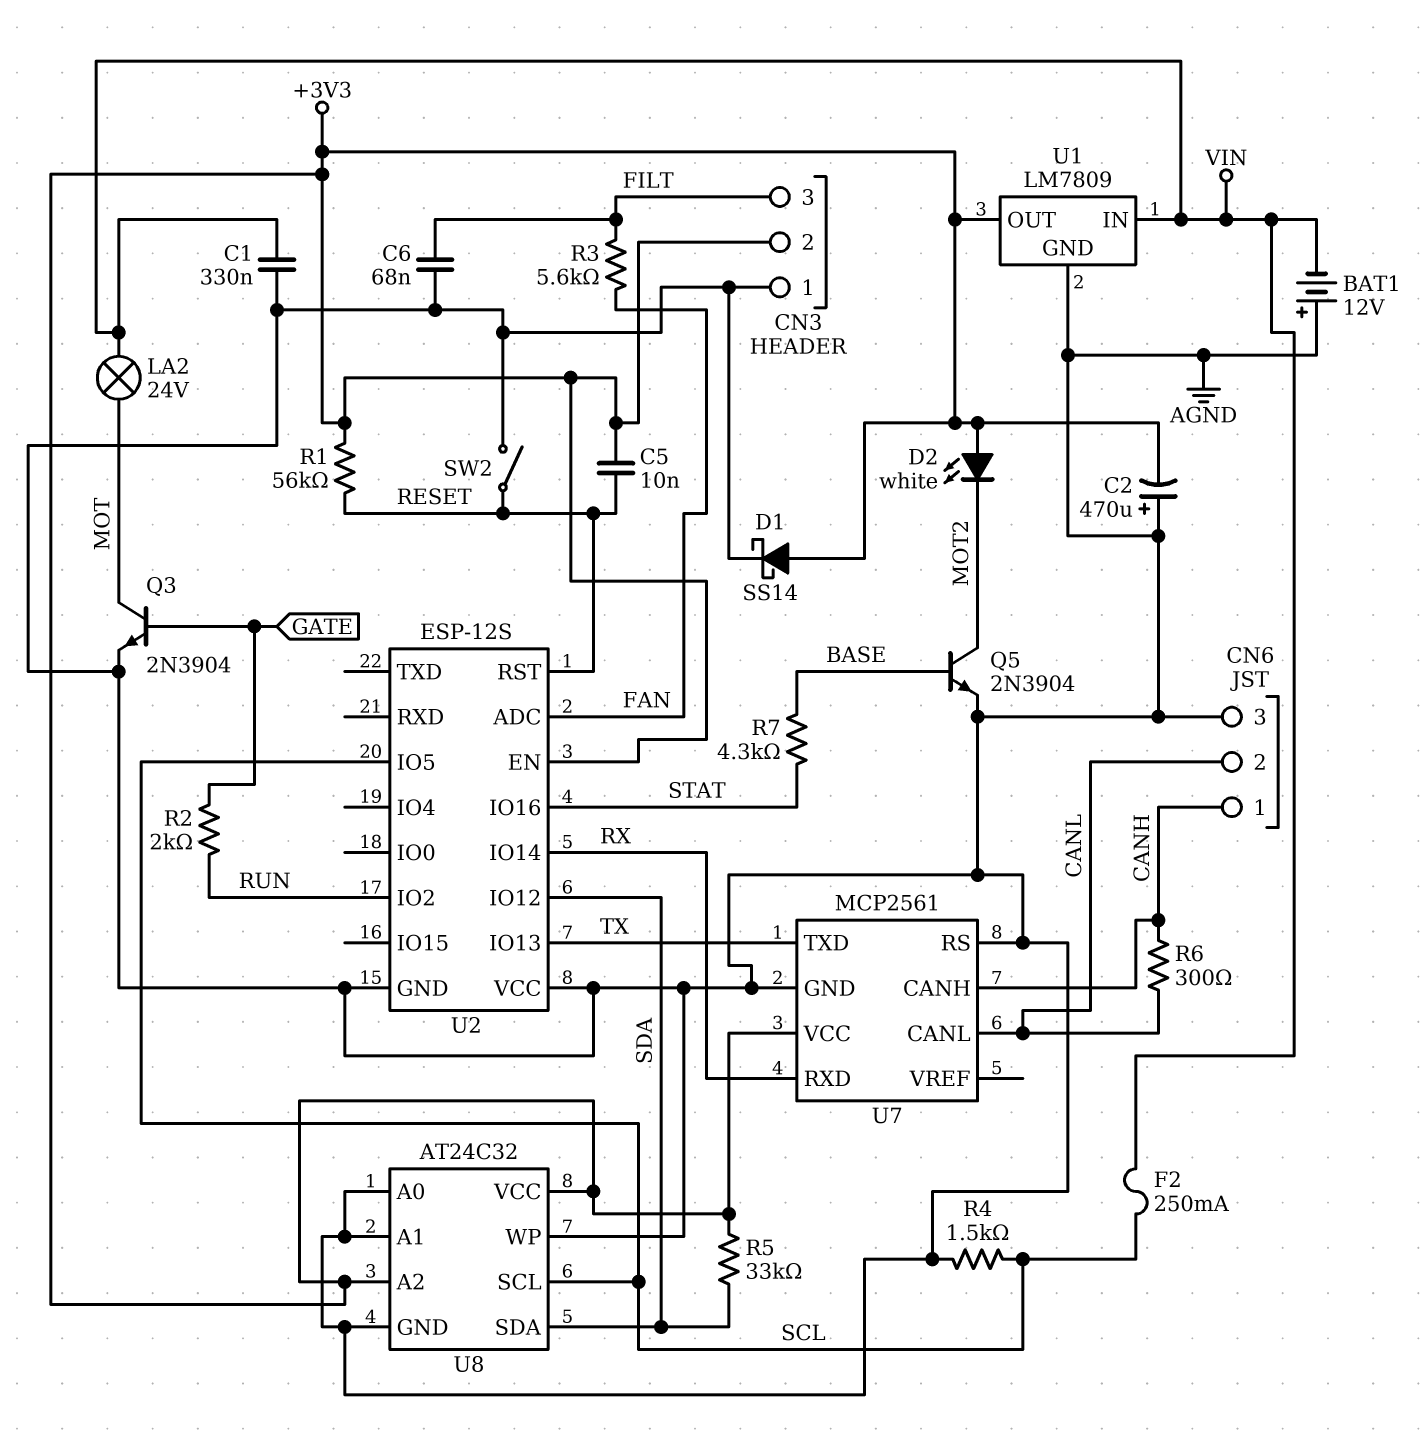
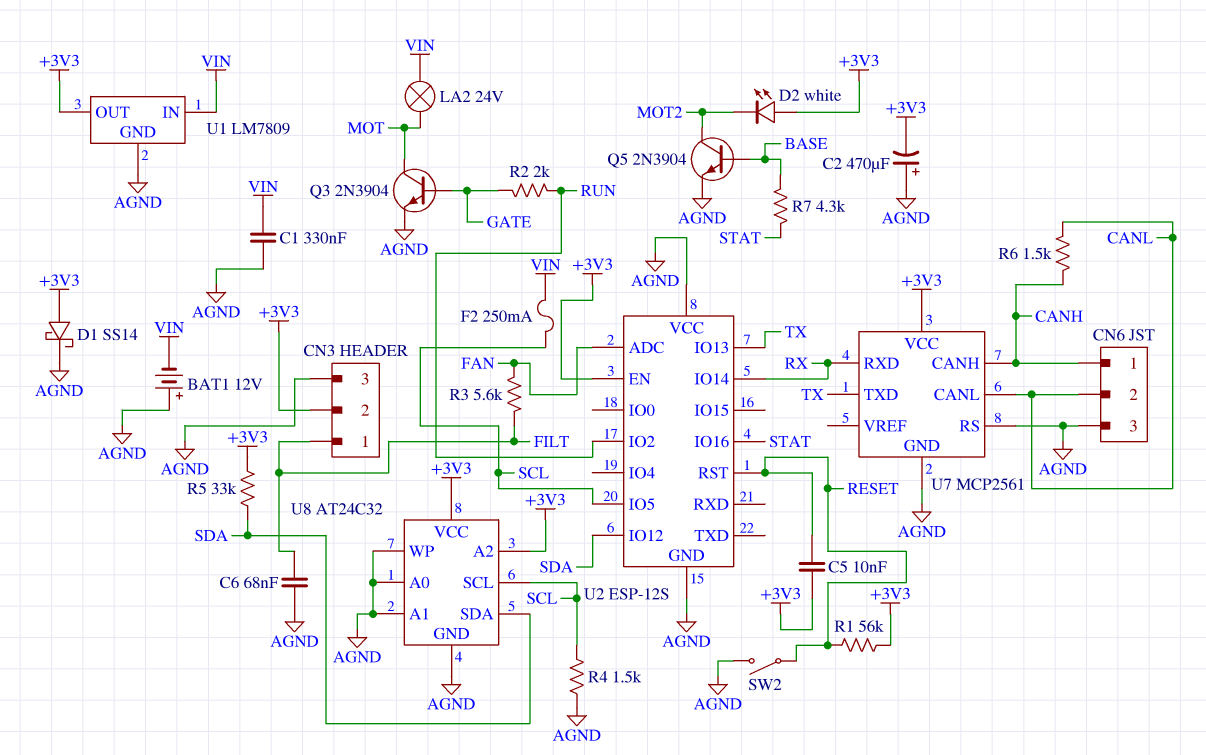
CN3 pin 1: AGND -> FILT
CN3 pin 3: FILT -> AGND
R6: 300 (CANH, CANL) -> 1.5k (CANH, CANL)

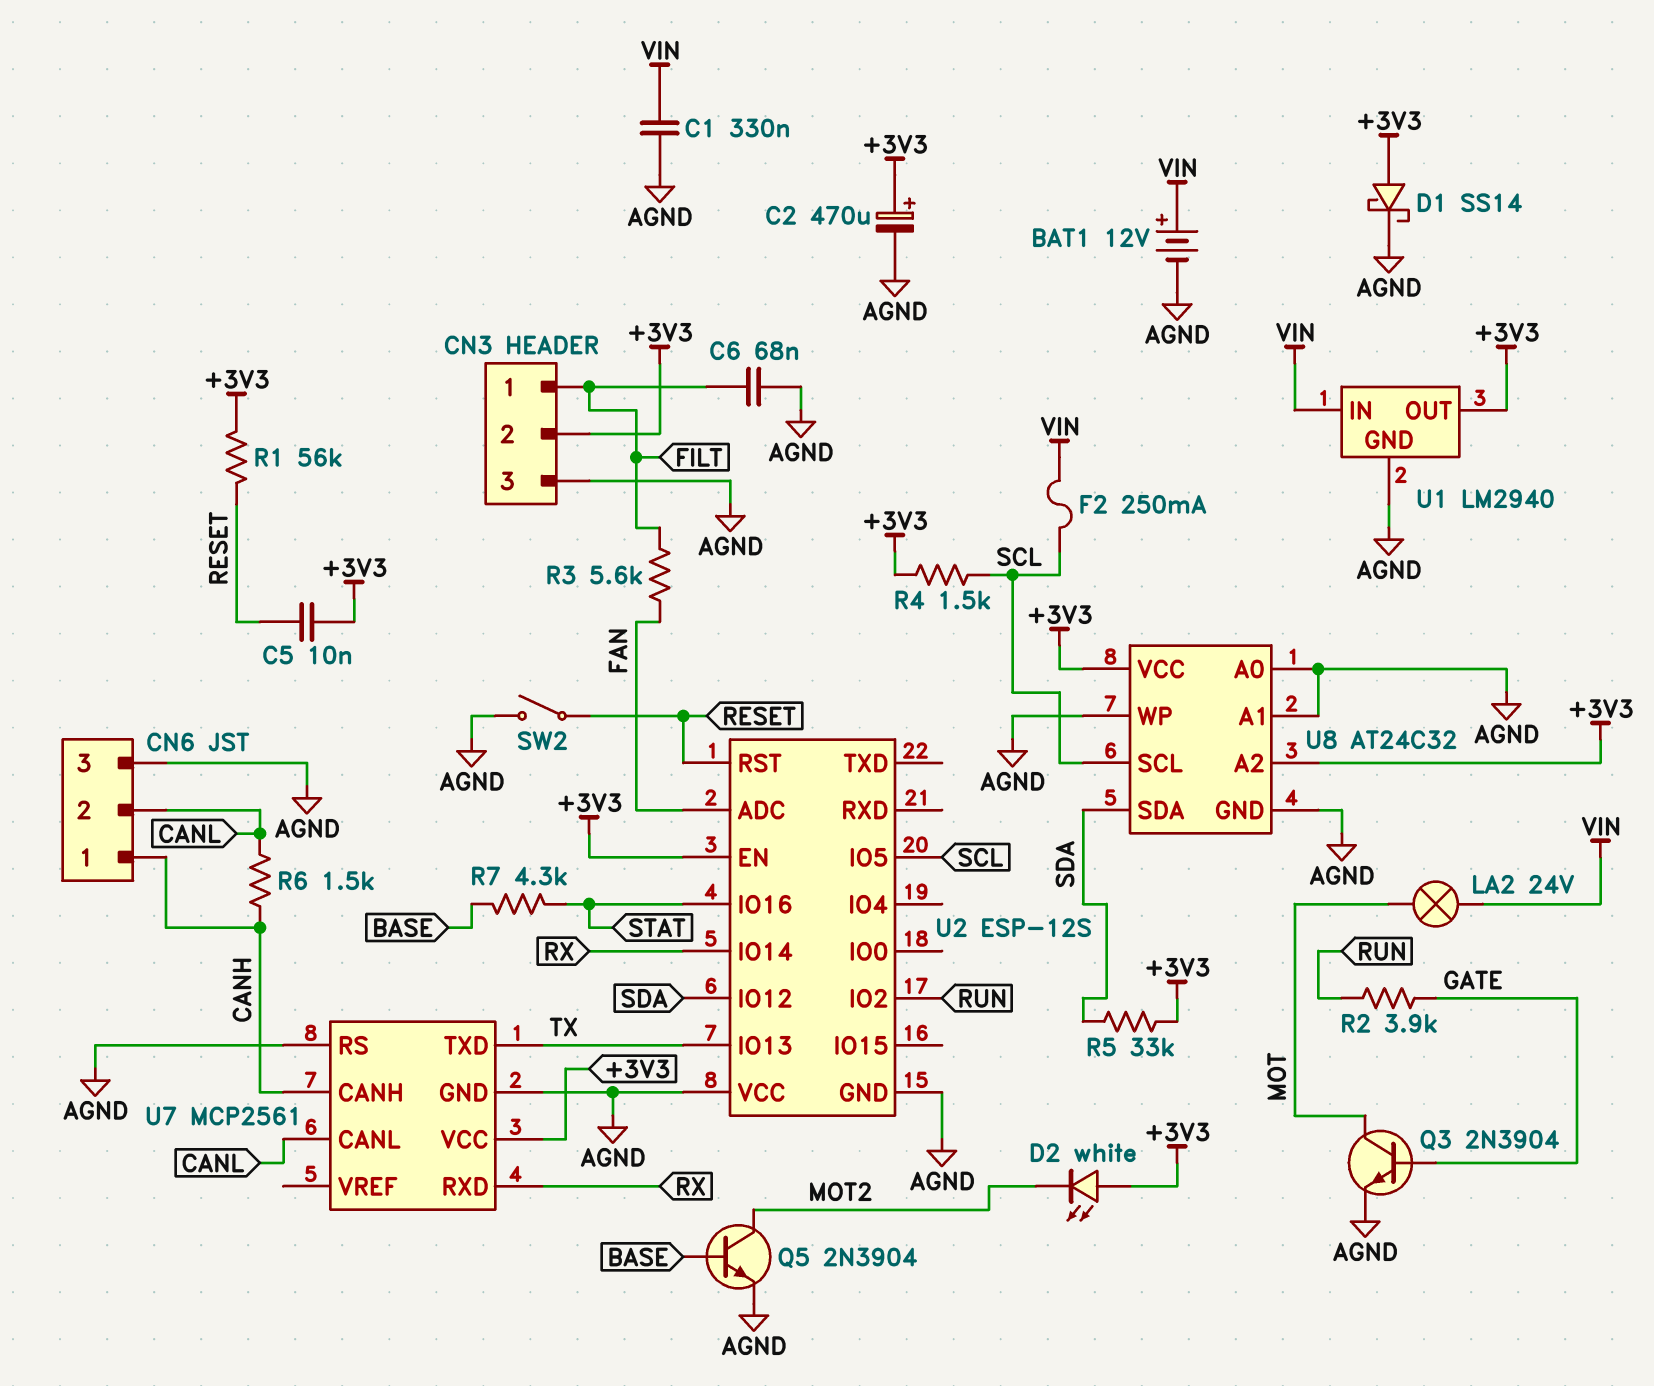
BAT1: 12V (plus AGND, minus VIN) -> 12V (plus VIN, minus AGND)
C2: 470uF (plus AGND, minus +3V3) -> 470uF (plus +3V3, minus AGND)
R2: 2k (GATE, RUN) -> 3.9k (GATE, RUN)
R4: 1.5k (AGND, SCL) -> 1.5k (+3V3, SCL)
U1: LM7809 -> LM2940

